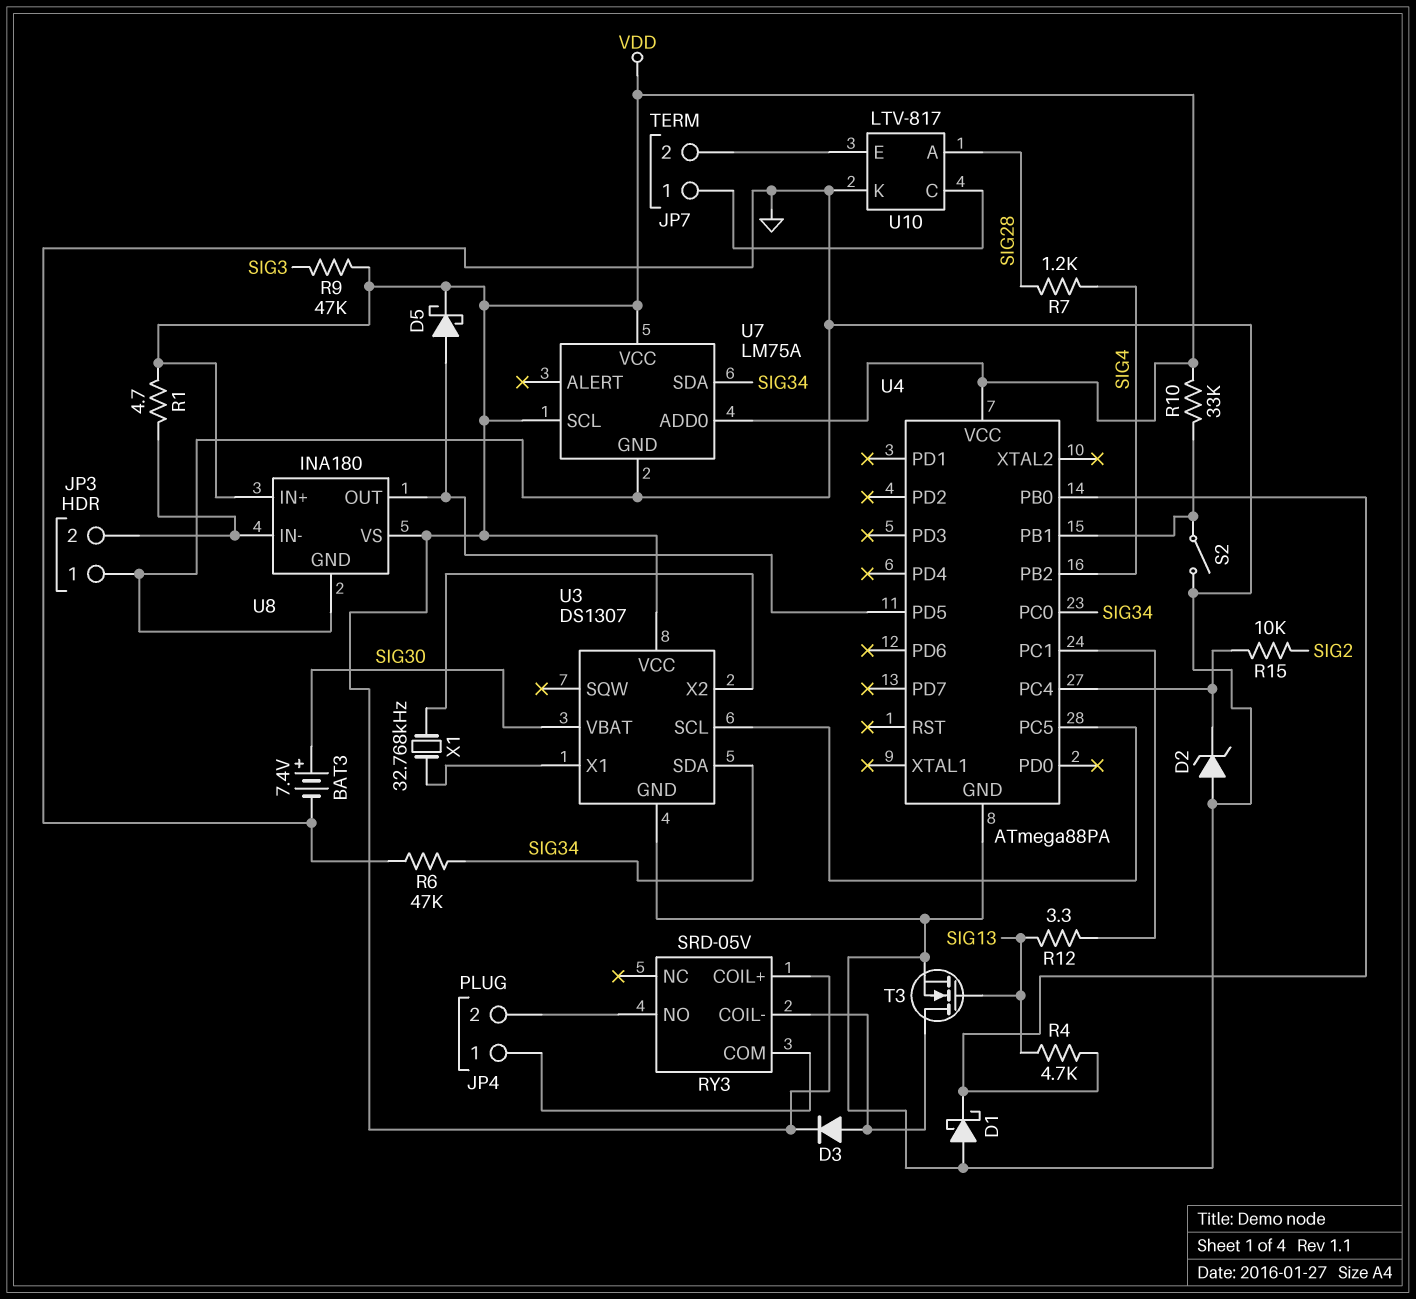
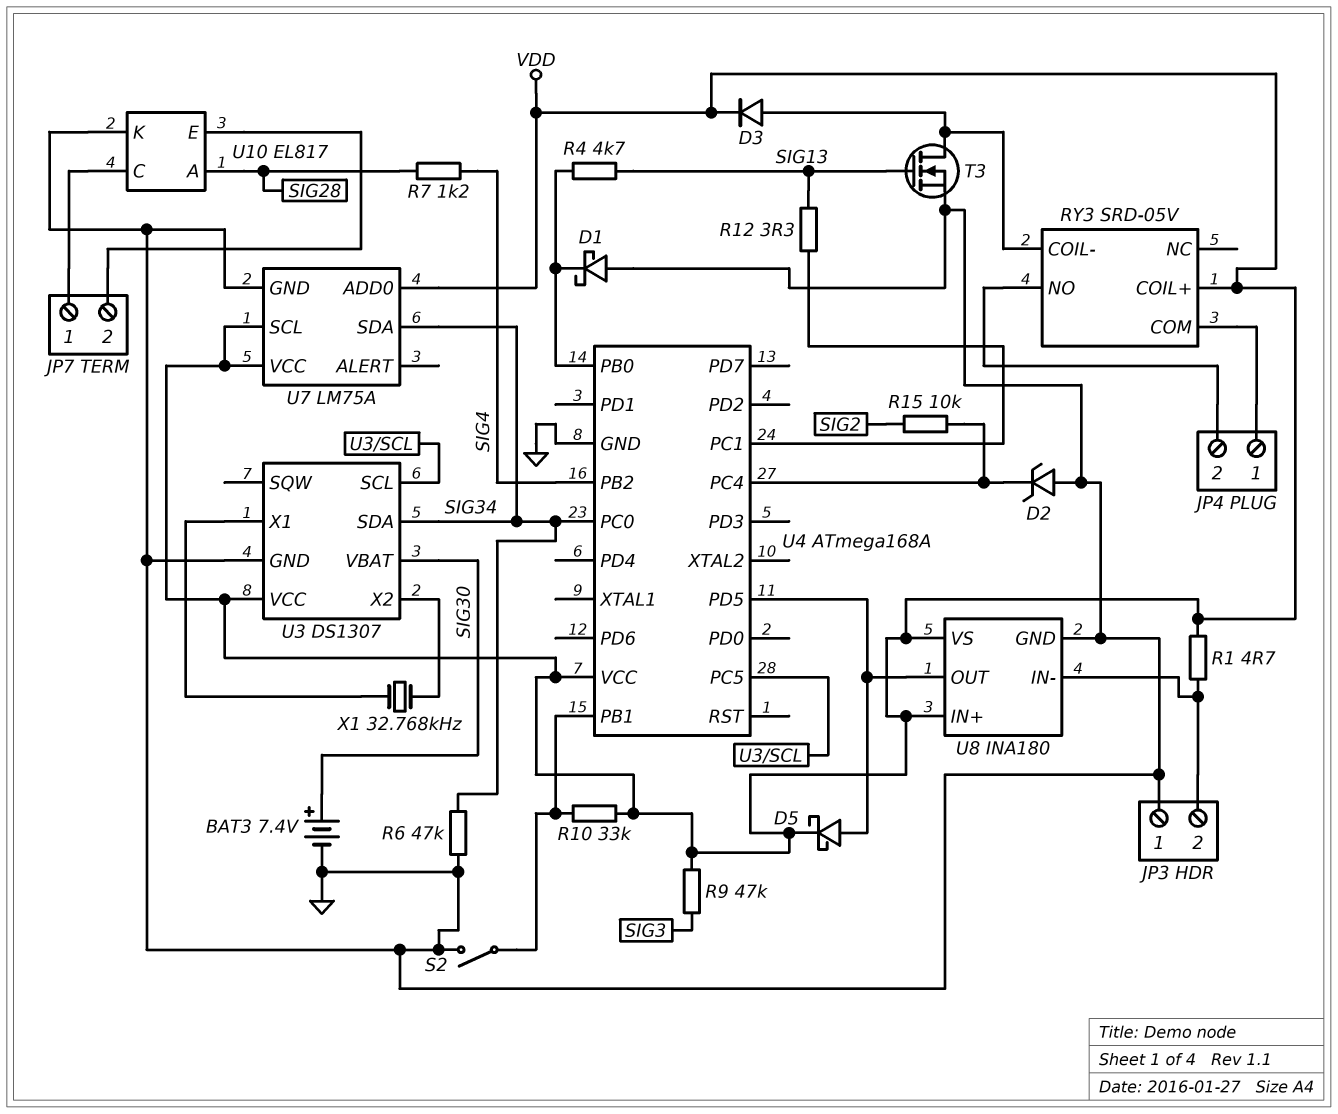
U4: ATmega88PA -> ATmega168A
U10: LTV-817 -> EL817

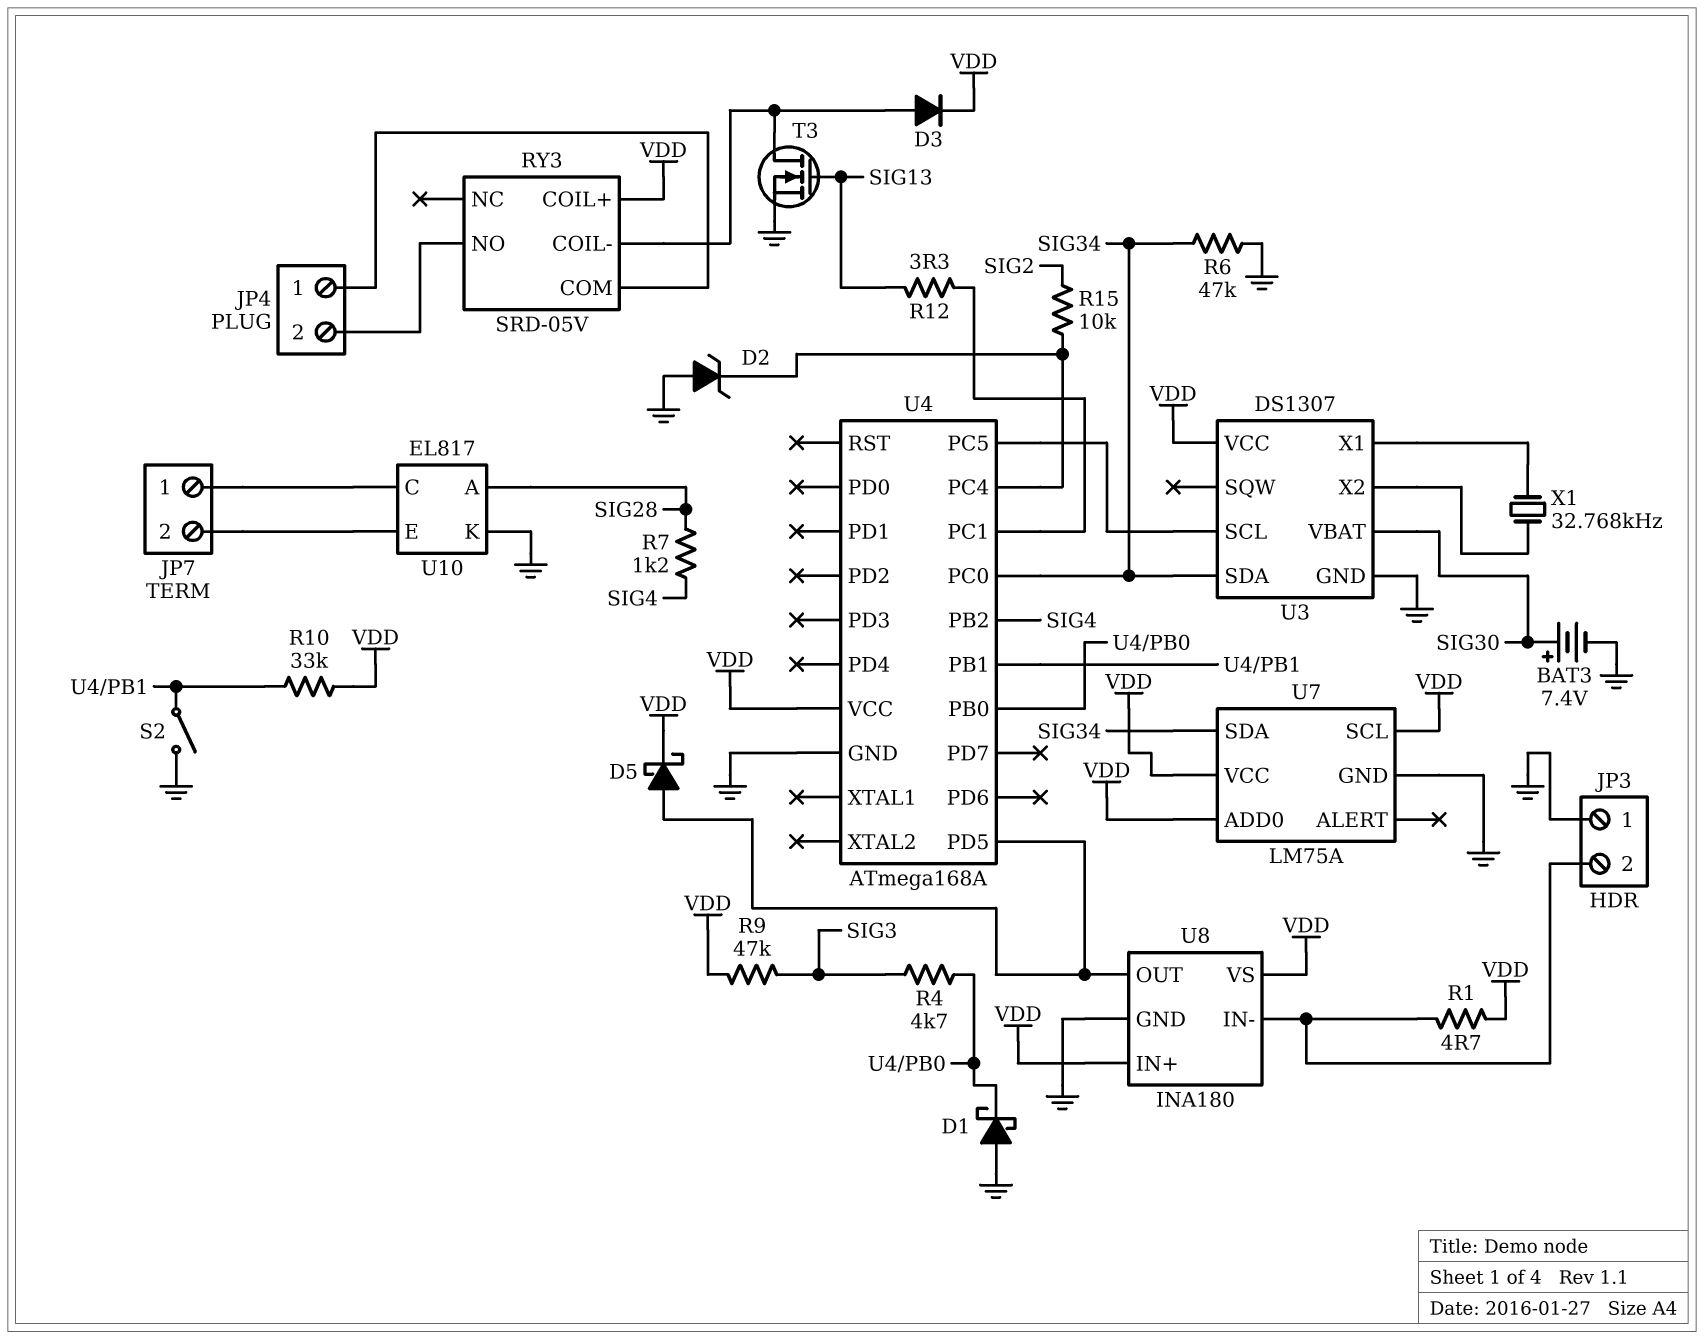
R4: 4.7k (SIG13, U4/PB0) -> 4.7k (SIG3, U4/PB0)

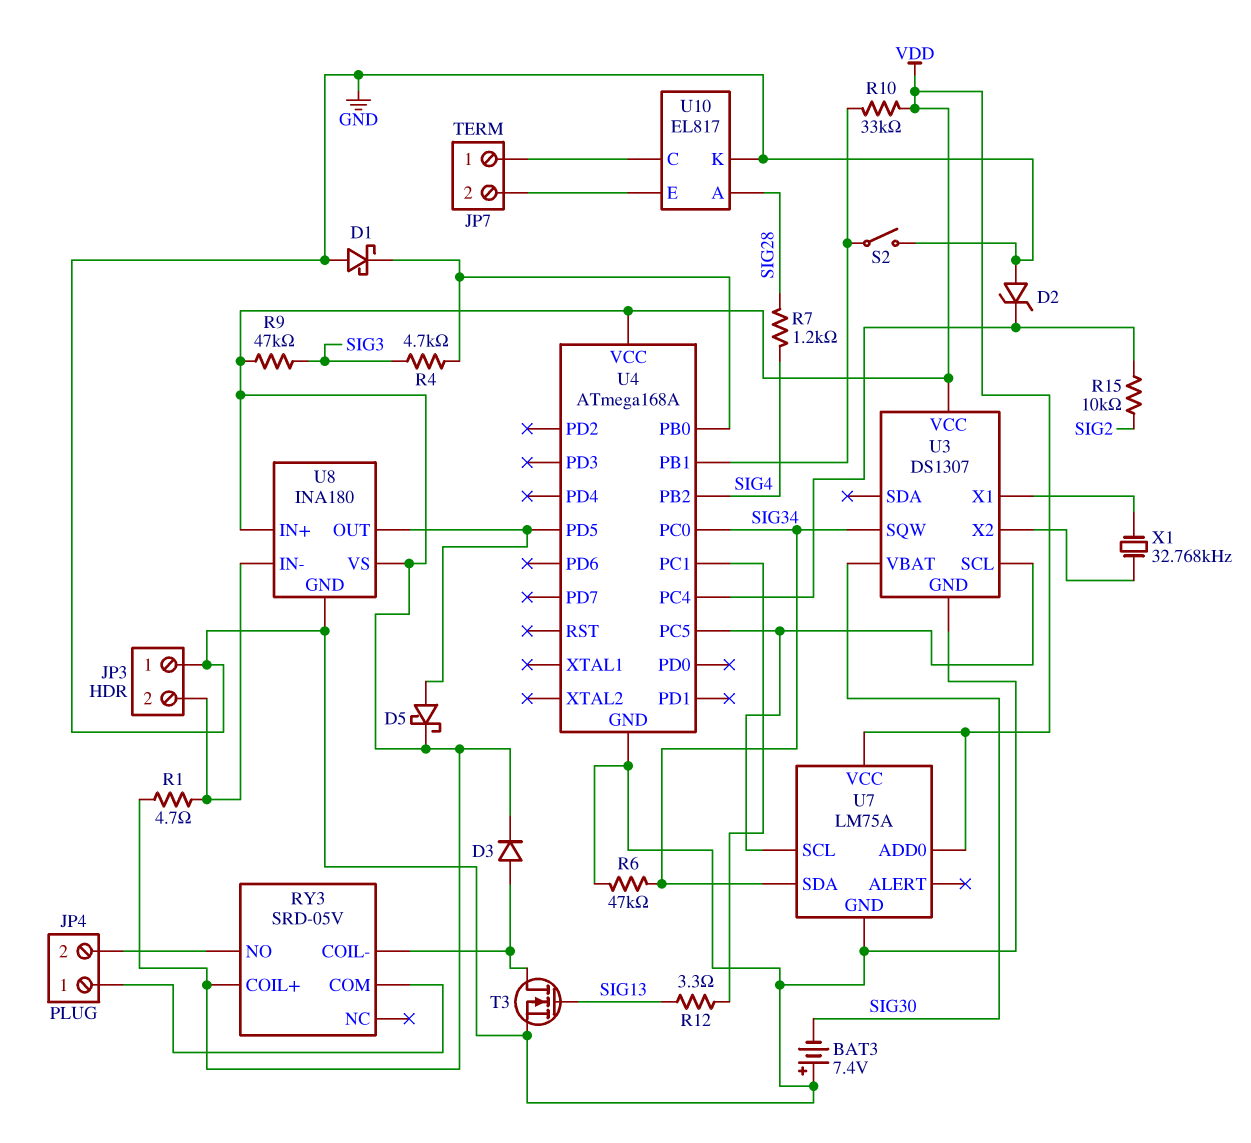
BAT3: 7.4V (plus SIG30, minus GND) -> 7.4V (plus GND, minus SIG30)
U3 pin SDA: SIG34 -> none
U3 pin SQW: none -> SIG34
U7 pin SCL: VDD -> U3/SCL

